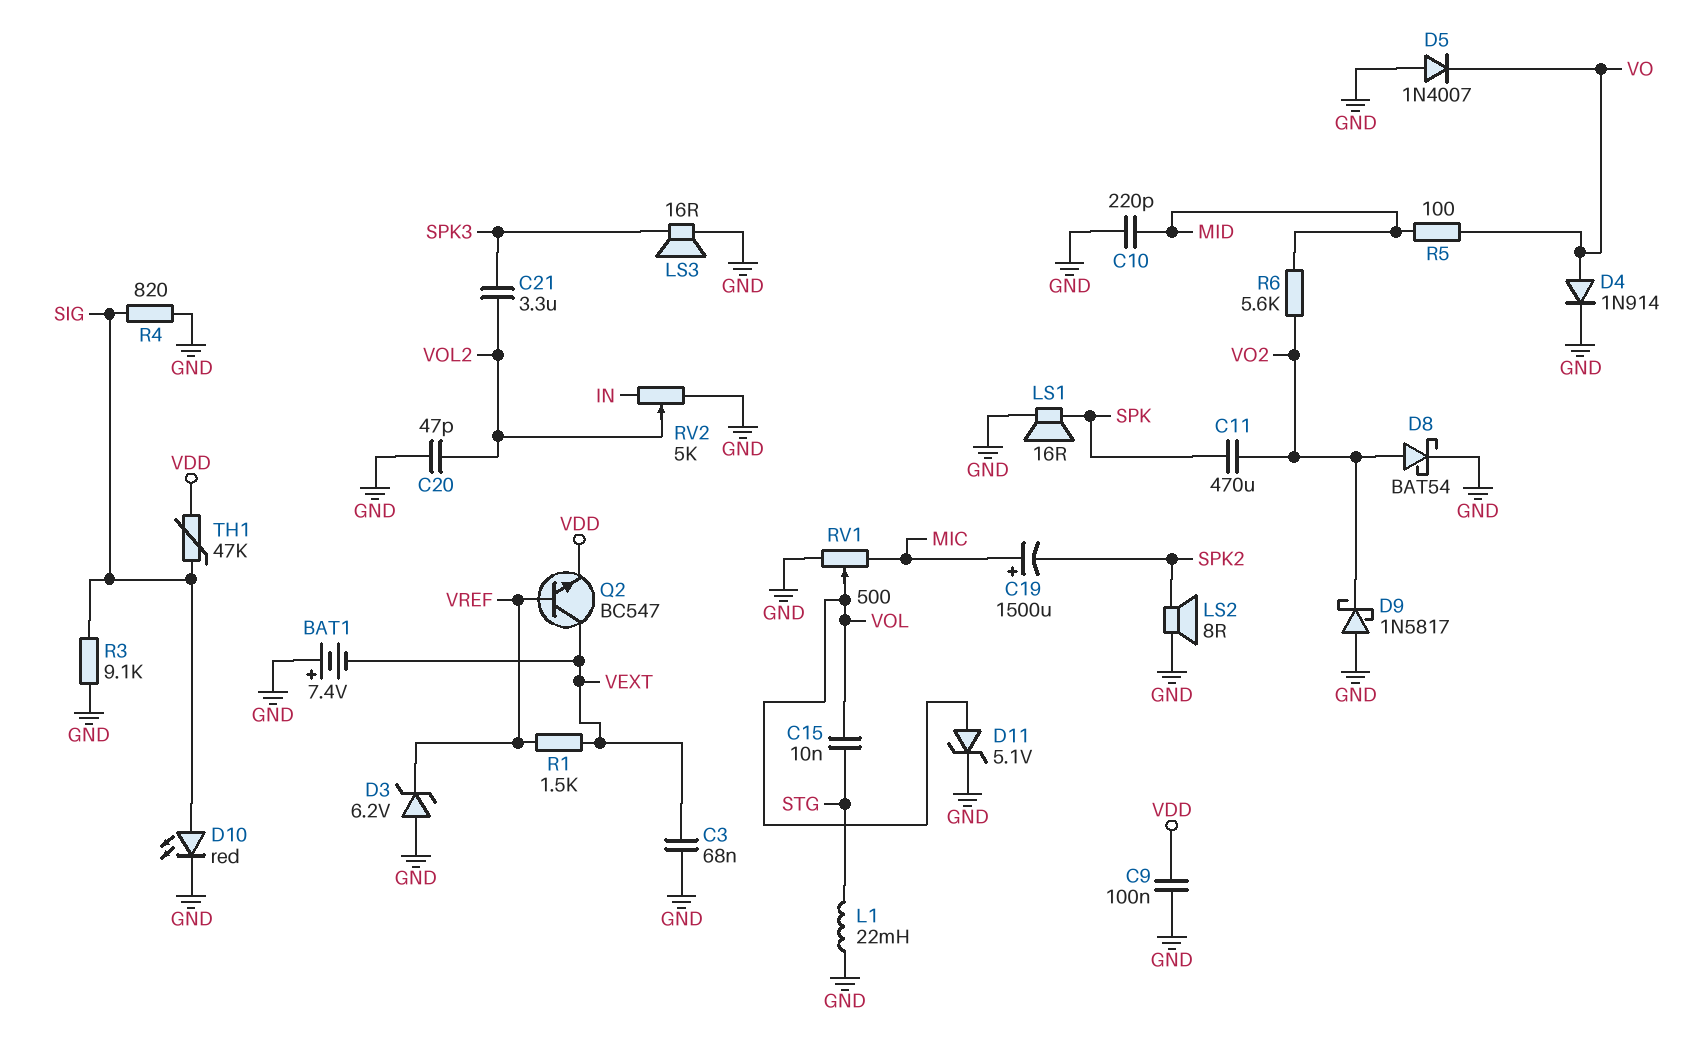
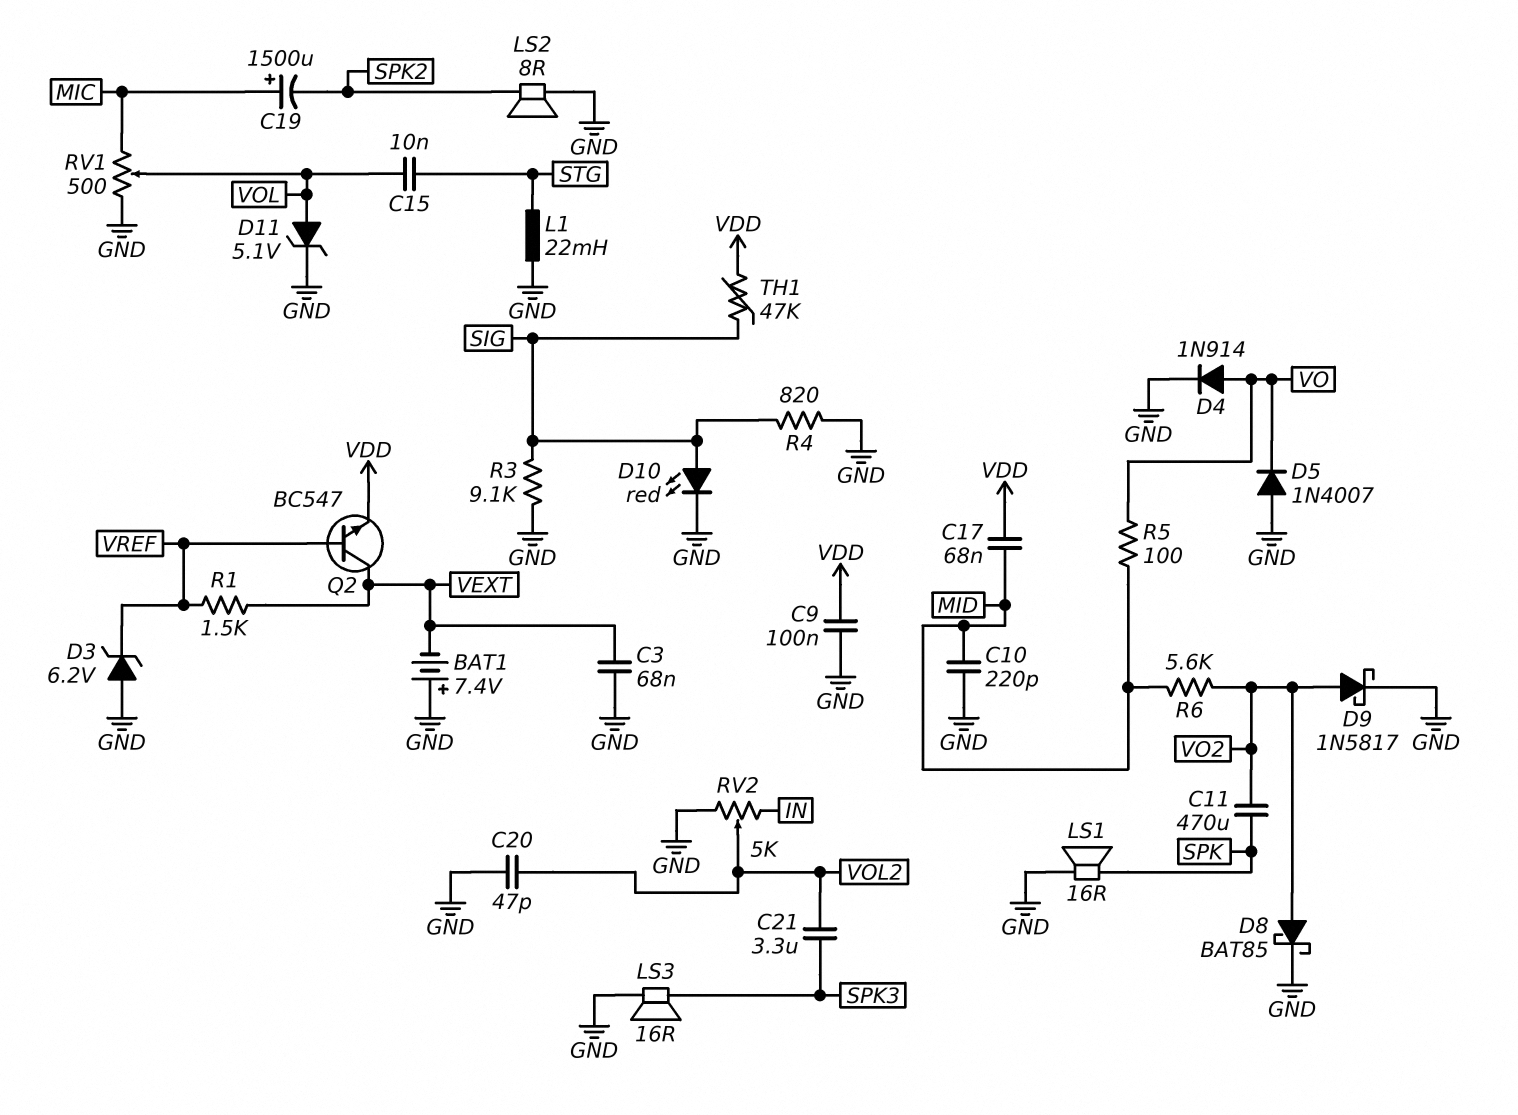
C17: none -> 68nF (MID, VDD)
D8: schottky BAT54 (A VO2, K GND) -> schottky BAT85 (A VO2, K GND)
D9: schottky 1N5817 (A GND, K VO2) -> schottky 1N5817 (A VO2, K GND)

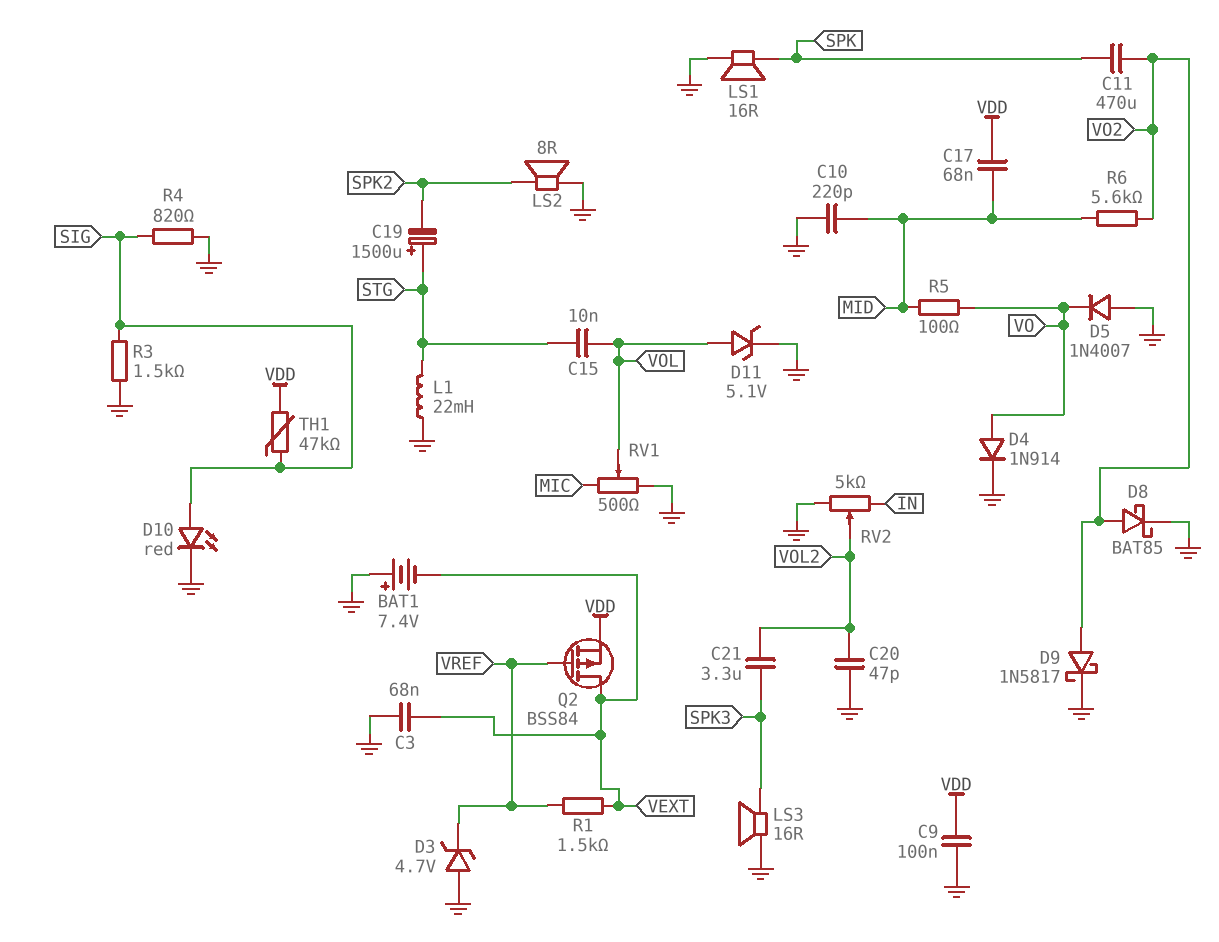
C19: 1500uF (plus MIC, minus SPK2) -> 1500uF (plus STG, minus SPK2)
D3: zener 6.2V (A GND, K VREF) -> zener 4.7V (A GND, K VREF)
Q2: NPN BC547 (B VREF, C VEXT, E VDD) -> PMOS BSS84 (G VREF, D VEXT, S VDD)
R3: 9.1k (GND, SIG) -> 1.5k (GND, SIG)

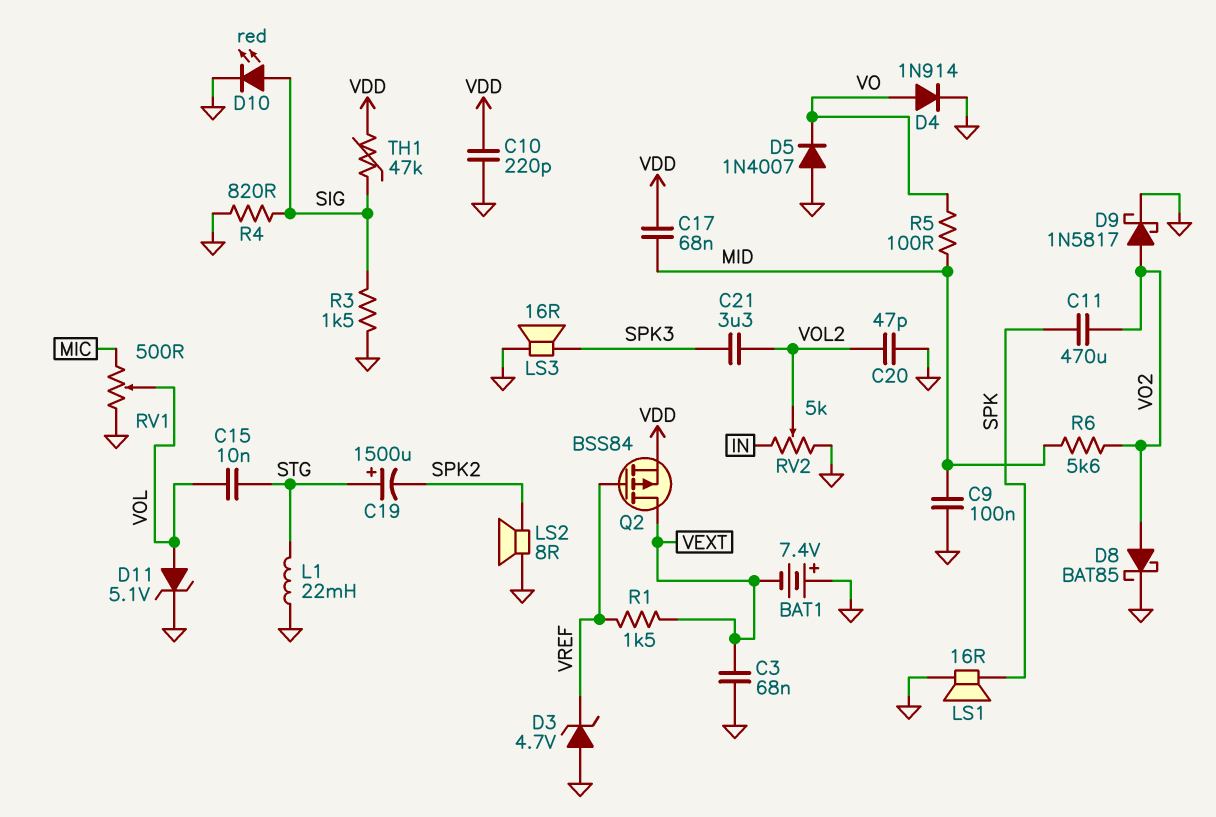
C9: 100nF (GND, VDD) -> 100nF (GND, MID)
C10: 220pF (GND, MID) -> 220pF (GND, VDD)

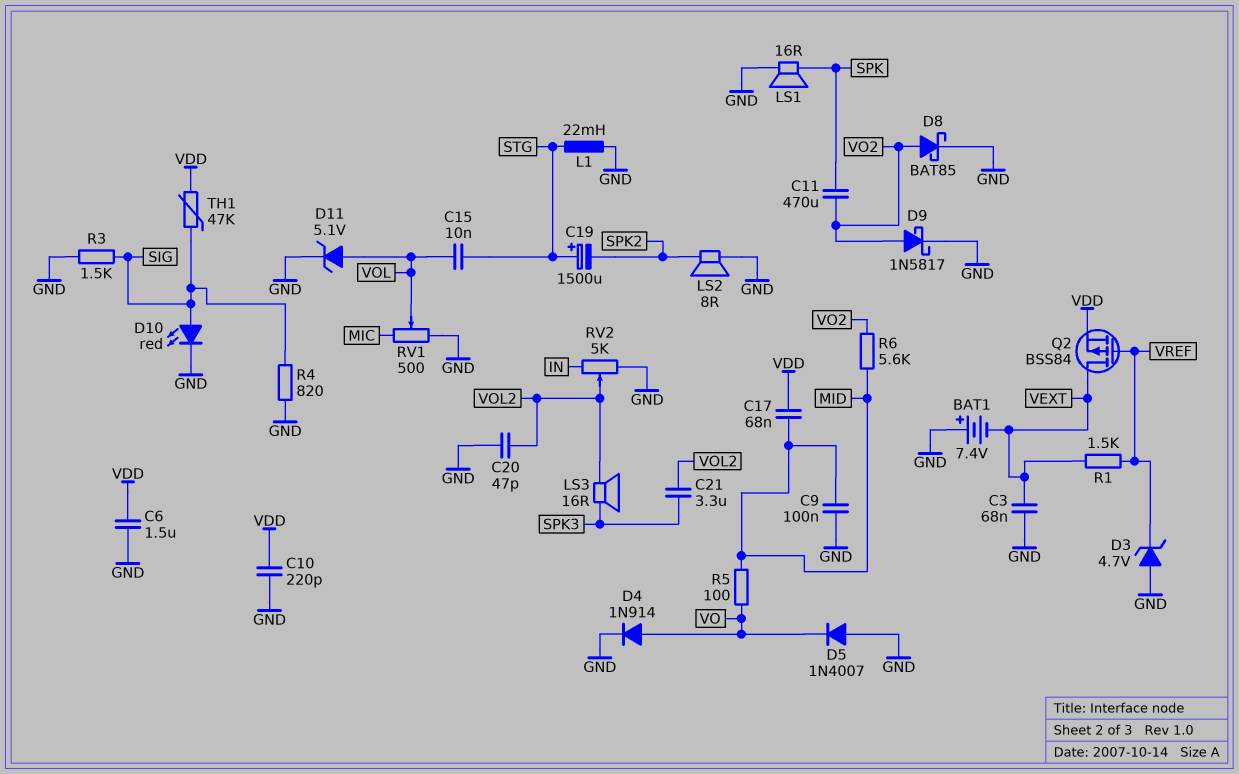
C6: none -> 1.5uF (GND, VDD)
LS3: speaker 16R (GND, SPK3) -> speaker 16R (SPK3, VOL2)

